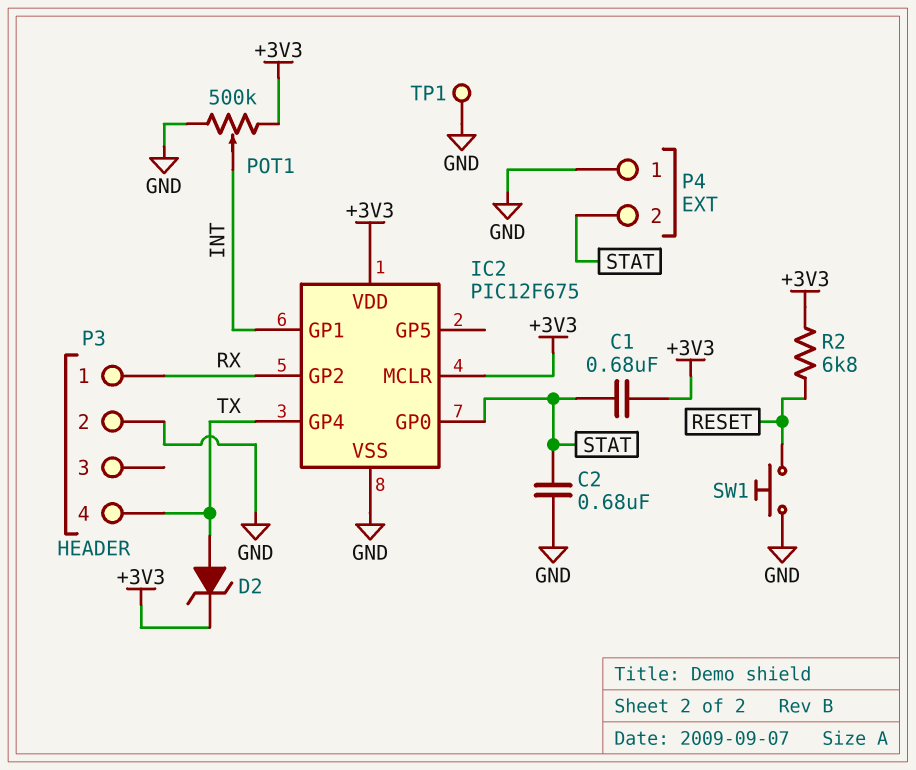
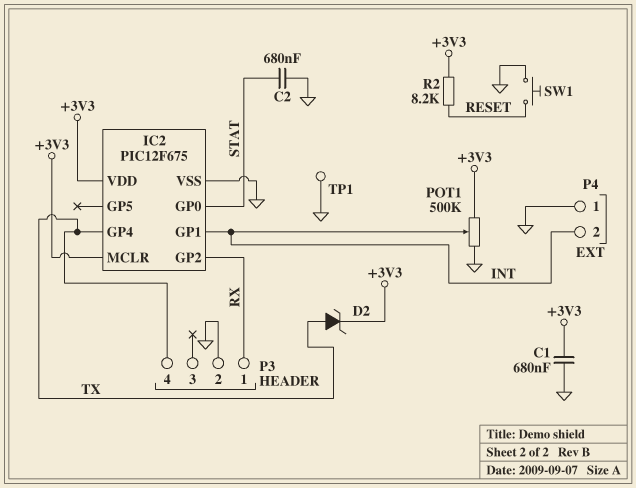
C1: 680nF (+3V3, STAT) -> 680nF (+3V3, GND)
P4 pin 2: STAT -> INT
R2: 6.8k (+3V3, RESET) -> 8.2k (+3V3, RESET)

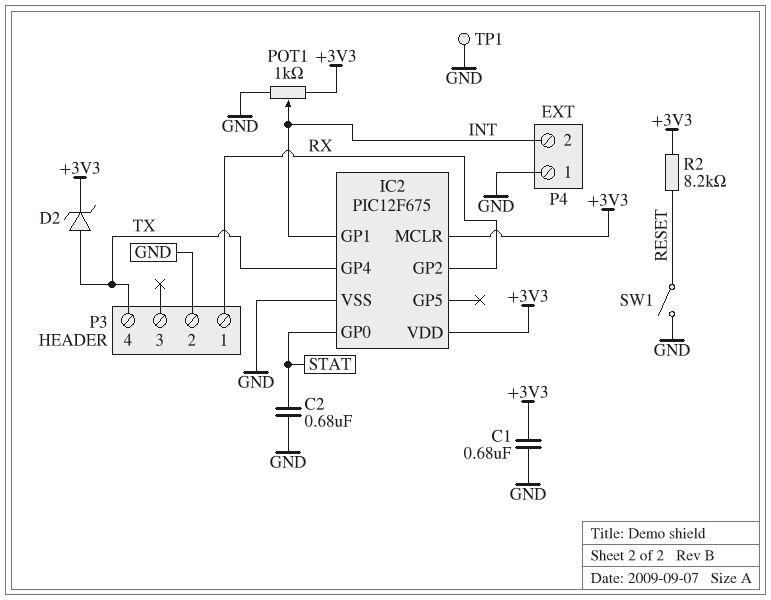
POT1: 500k (+3V3, GND, wiper INT) -> 1k (+3V3, GND, wiper INT)
SW1: button (GND, RESET) -> switch (GND, RESET)

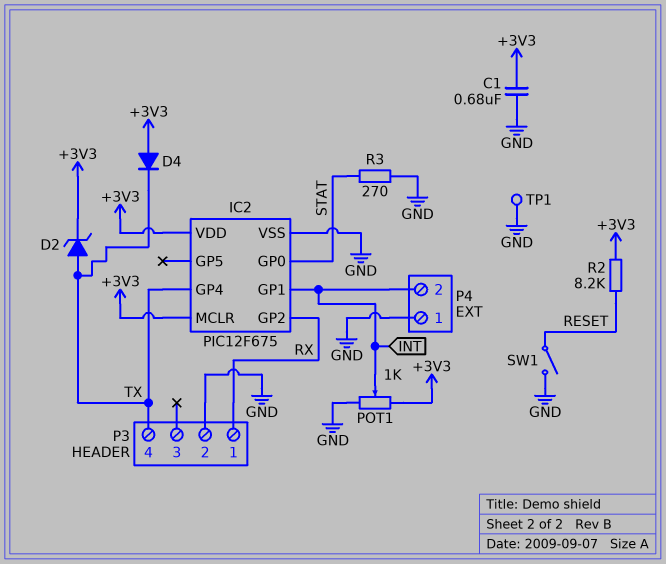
C2: 680nF (GND, STAT) -> none
D4: none -> diode (A +3V3, K TX)
R3: none -> 270 (GND, STAT)

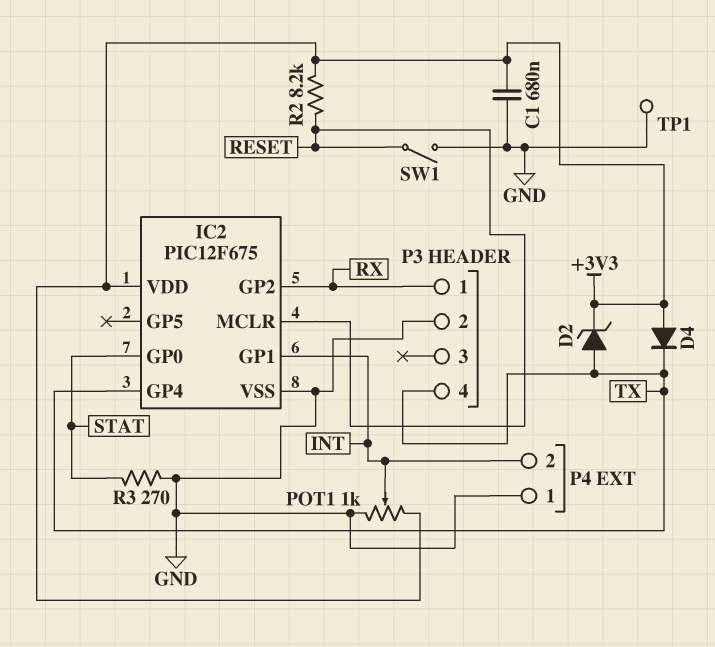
IC2 pin MCLR: +3V3 -> RESET

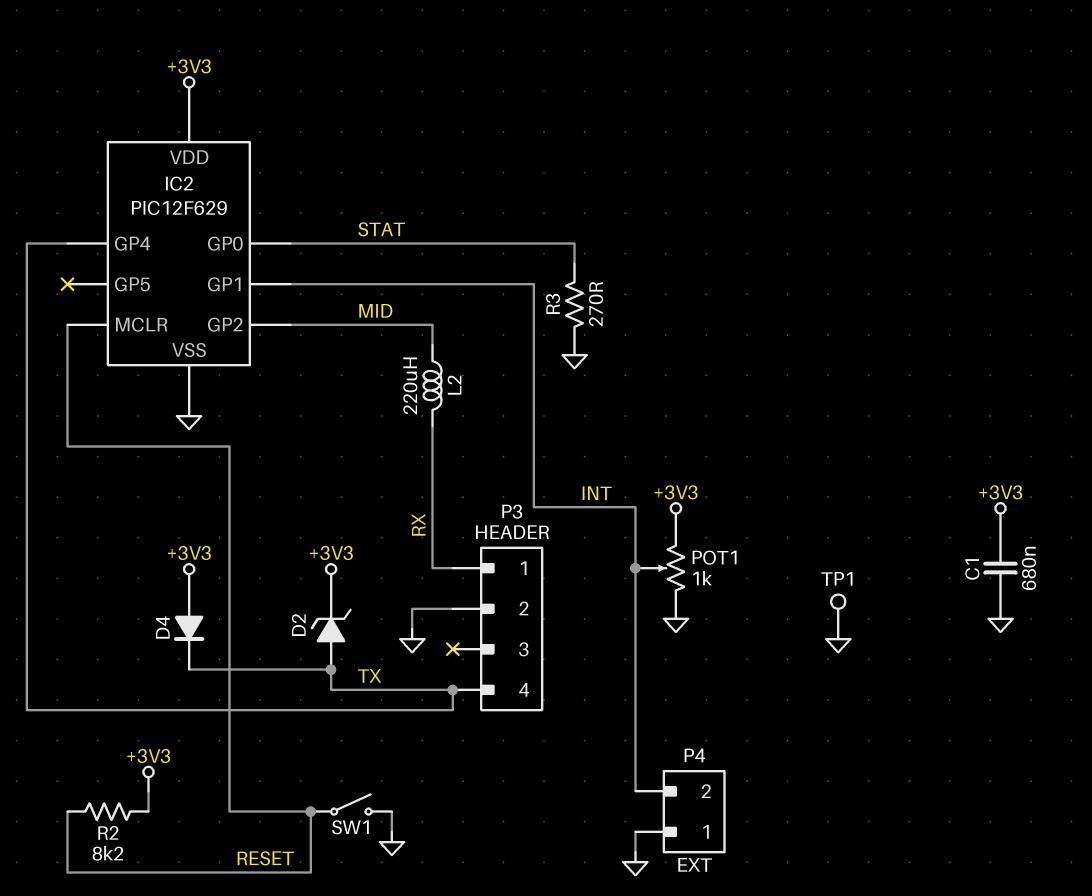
IC2: PIC12F675 -> PIC12F629
IC2 pin GP2: RX -> MID
L2: none -> 220uH (MID, RX)

